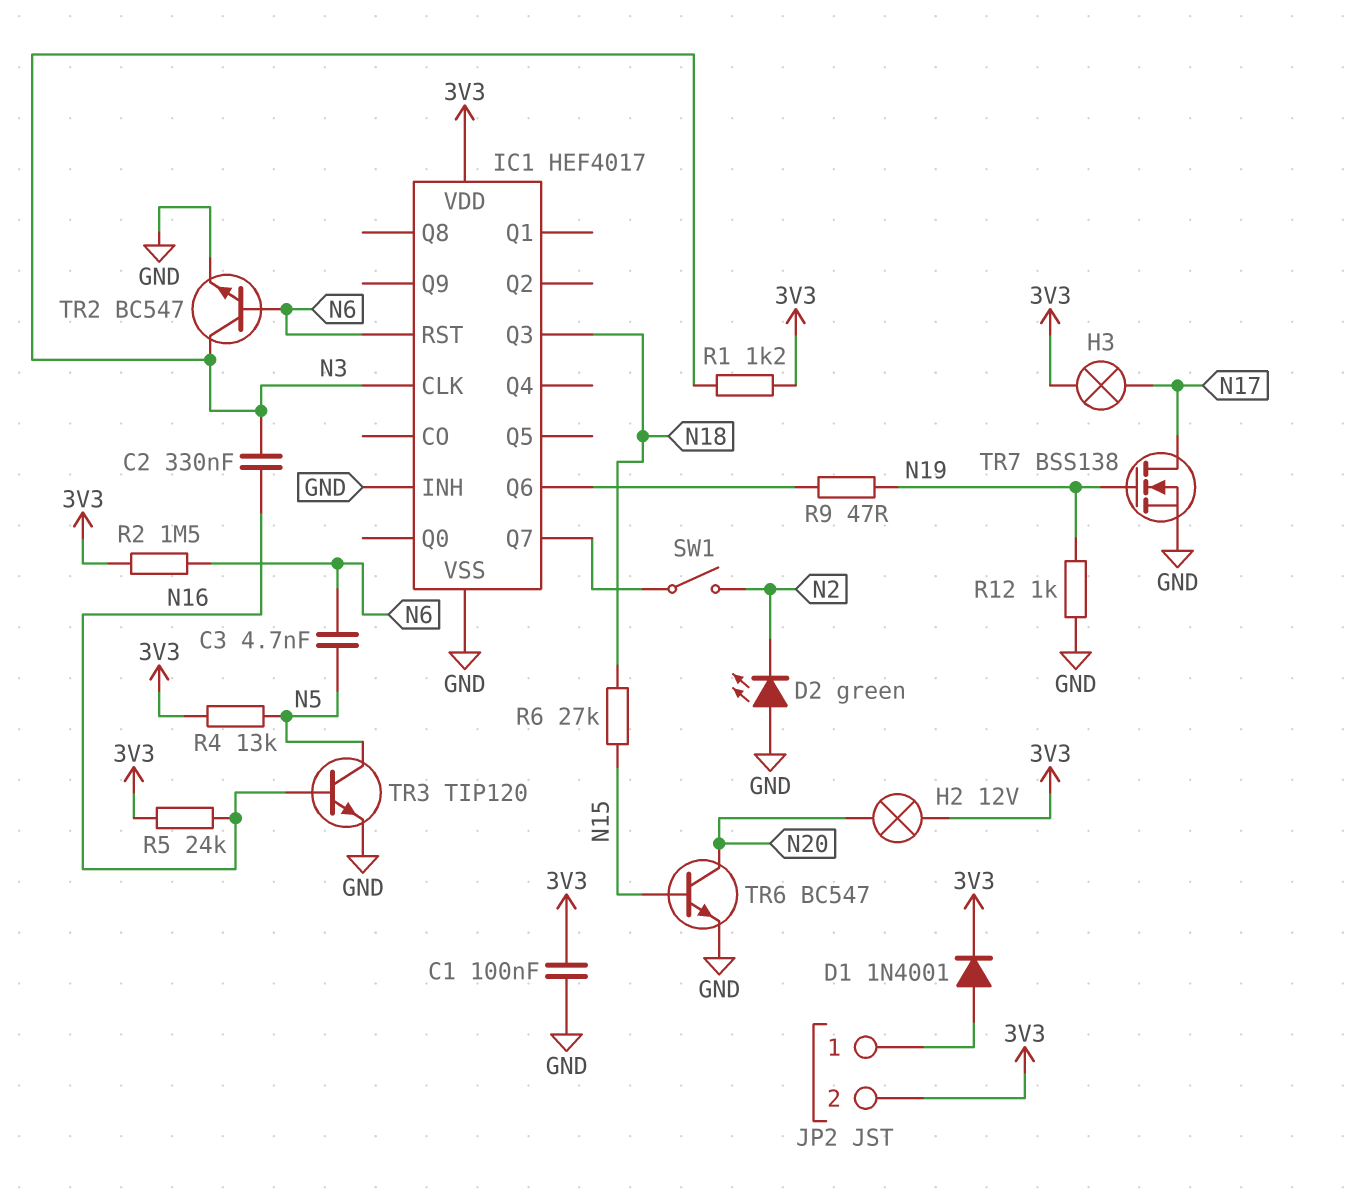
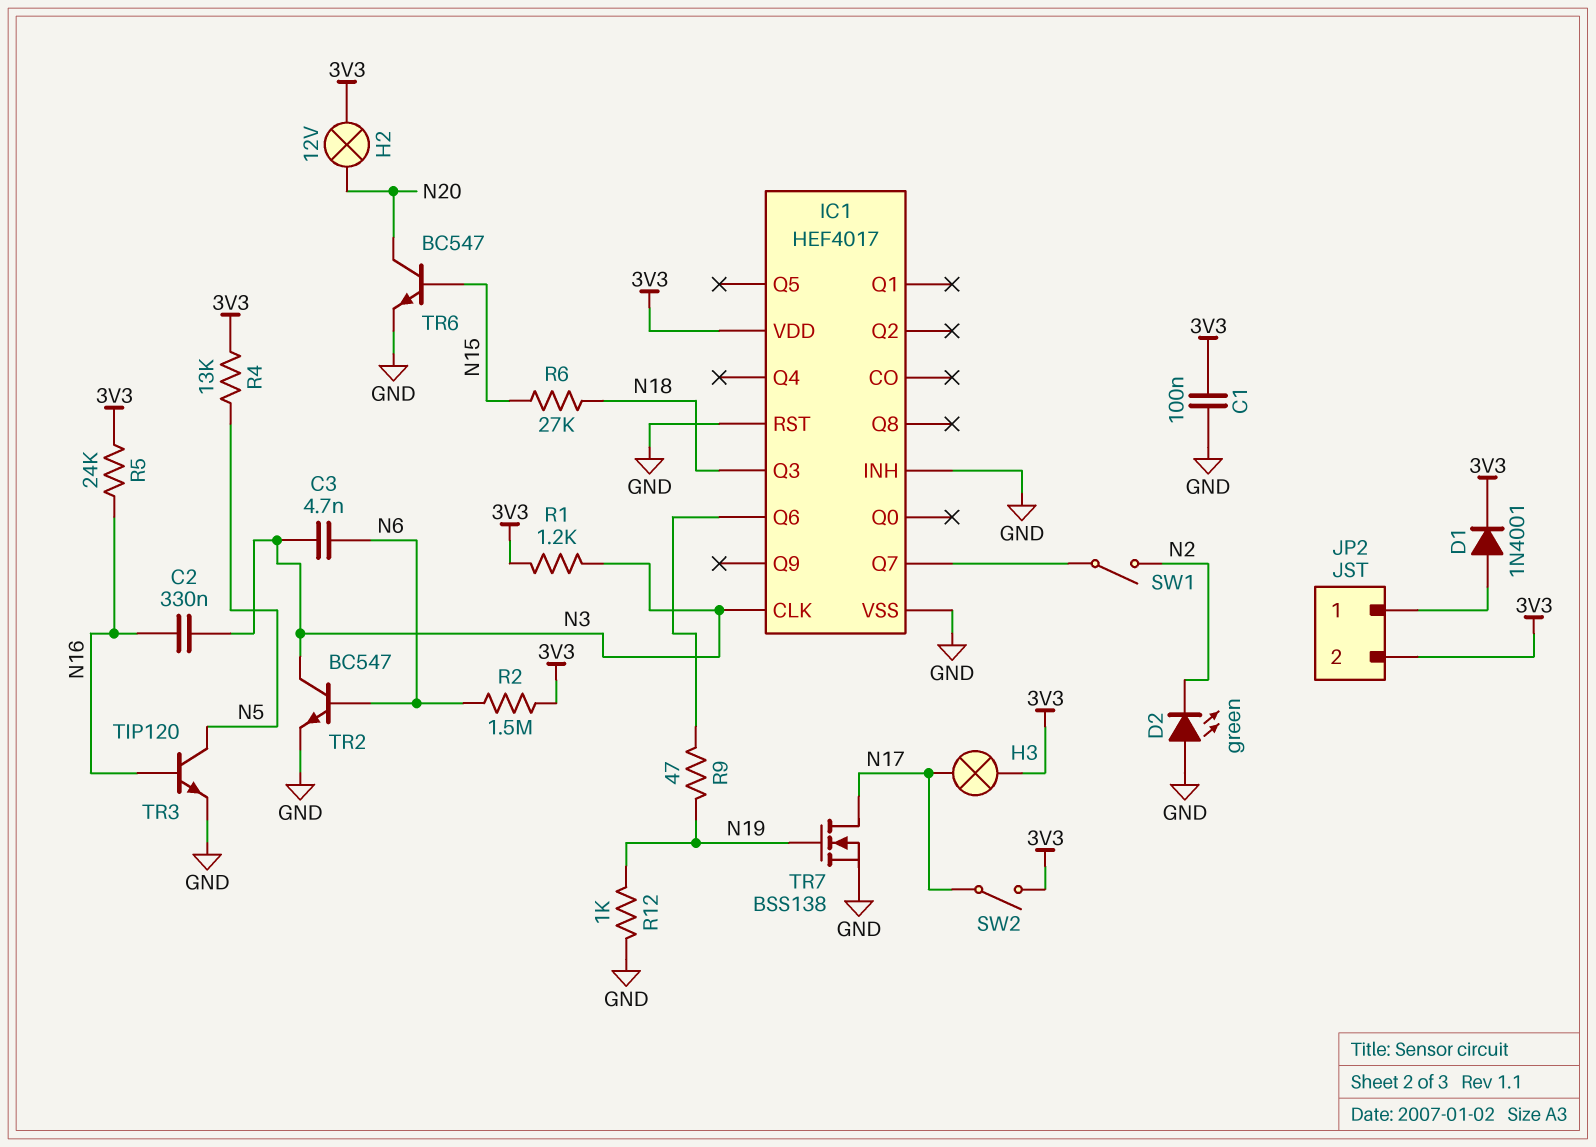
C3: 4.7nF (N5, N6) -> 4.7nF (N3, N6)
IC1 pin RST: N6 -> GND
SW2: none -> switch (3V3, N17)

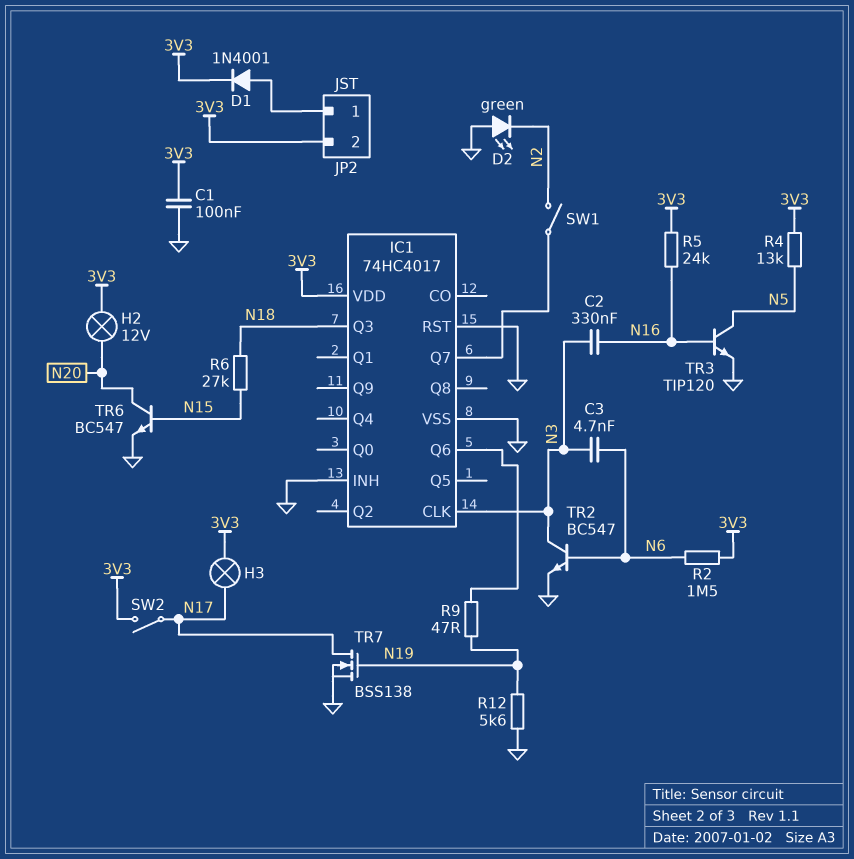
IC1: HEF4017 -> 74HC4017
R1: 1.2k (3V3, N3) -> none
R12: 1k (GND, N19) -> 5.6k (GND, N19)

